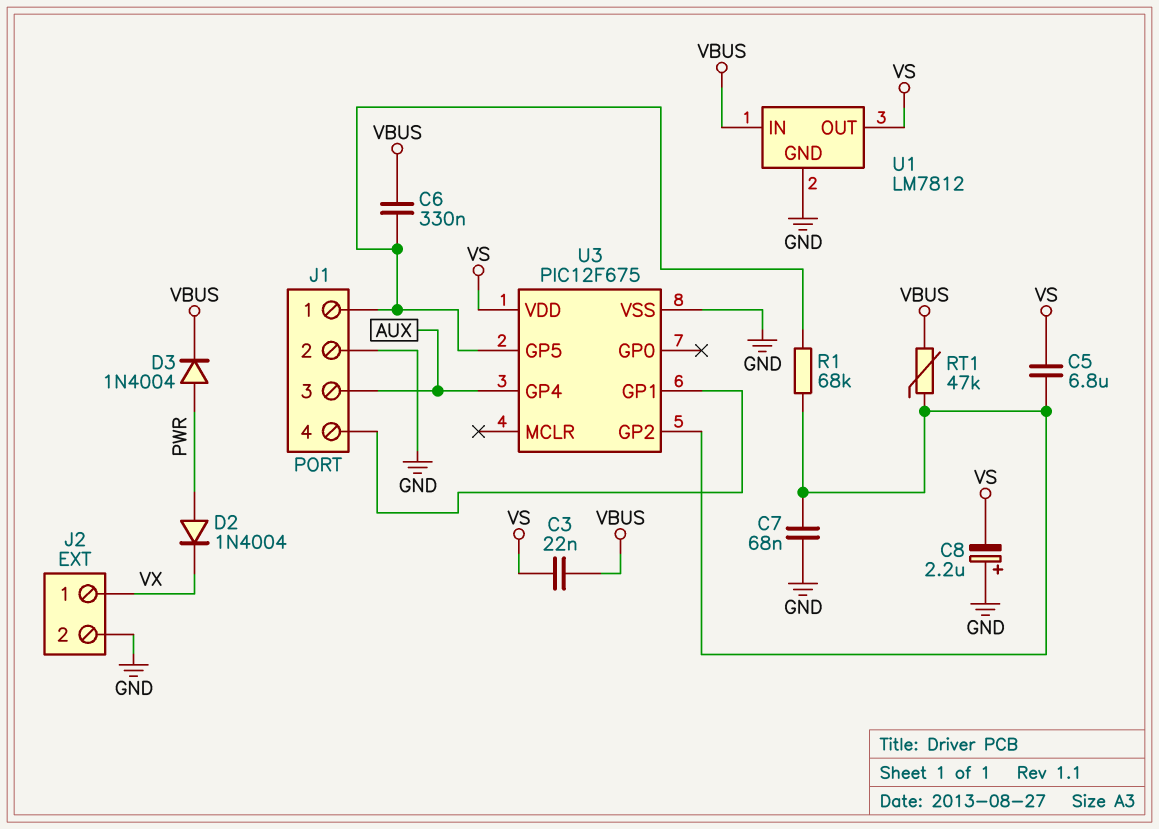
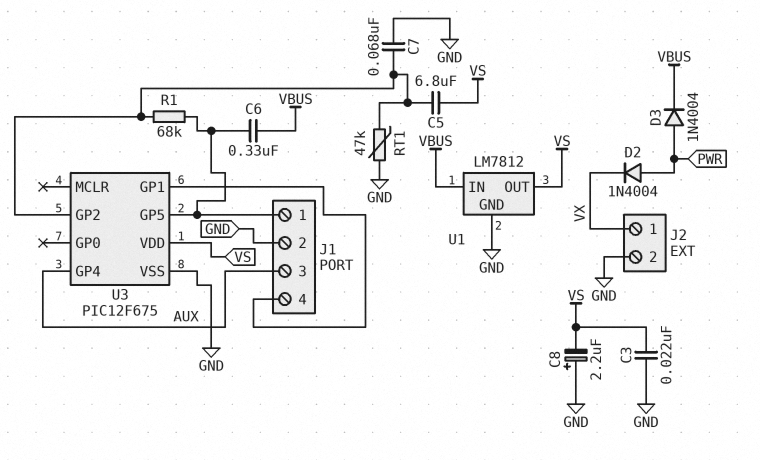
C3: 22nF (VBUS, VS) -> 22nF (GND, VS)
RT1: 47k (U3/GP2, VBUS) -> 47k (GND, U3/GP2)

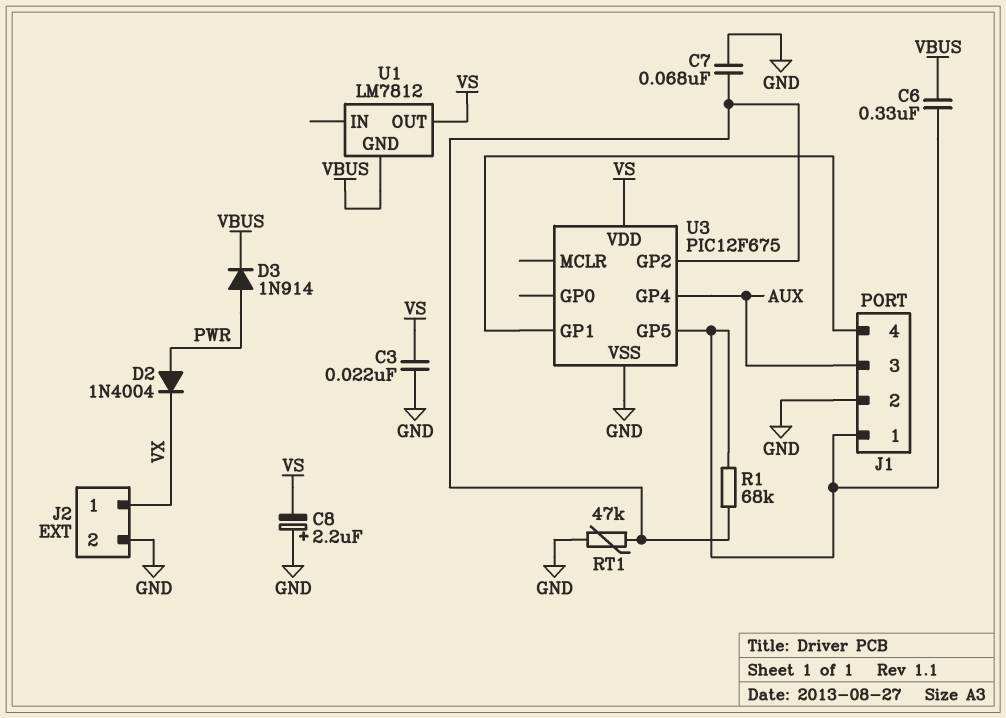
C5: 6.8uF (U3/GP2, VS) -> none
D3: diode 1N4004 (A PWR, K VBUS) -> diode 1N914 (A PWR, K VBUS)
U1 pin GND: GND -> VBUS
U1 pin IN: VBUS -> none

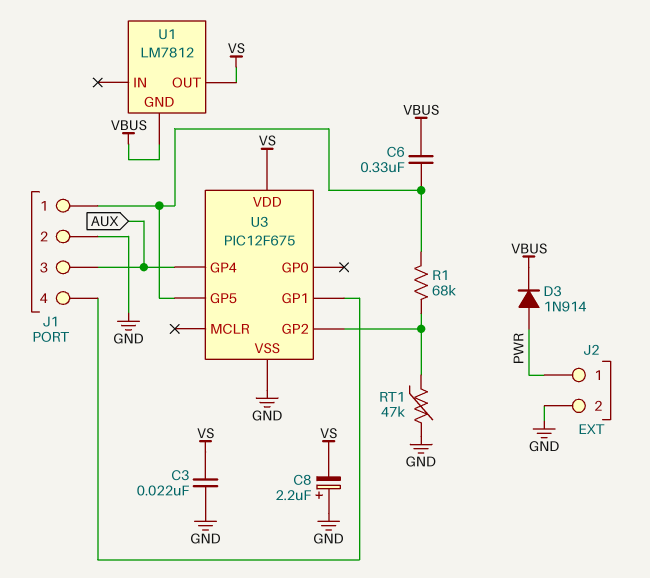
C7: 68nF (GND, U3/GP2) -> none
D2: diode 1N4004 (A PWR, K VX) -> none
J2 pin 1: VX -> PWR

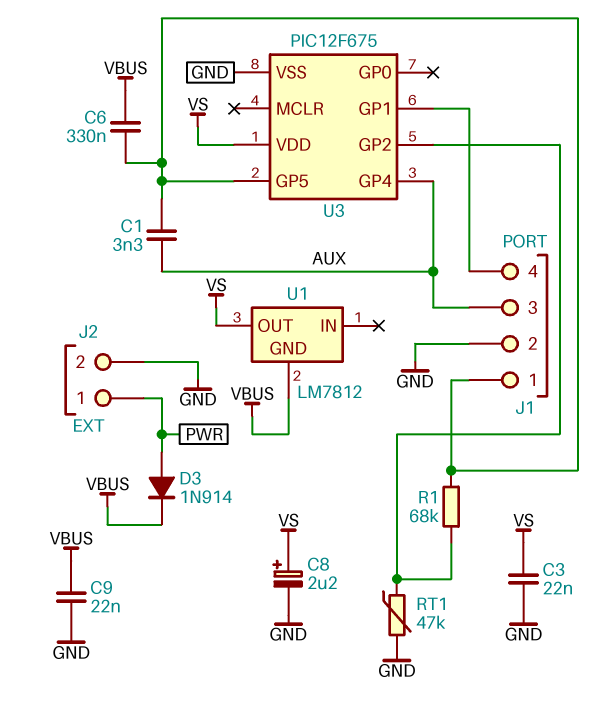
C1: none -> 3.3nF (AUX, J1/1)
C8: 2.2uF (plus GND, minus VS) -> 2.2uF (plus VS, minus GND)
C9: none -> 22nF (GND, VBUS)

